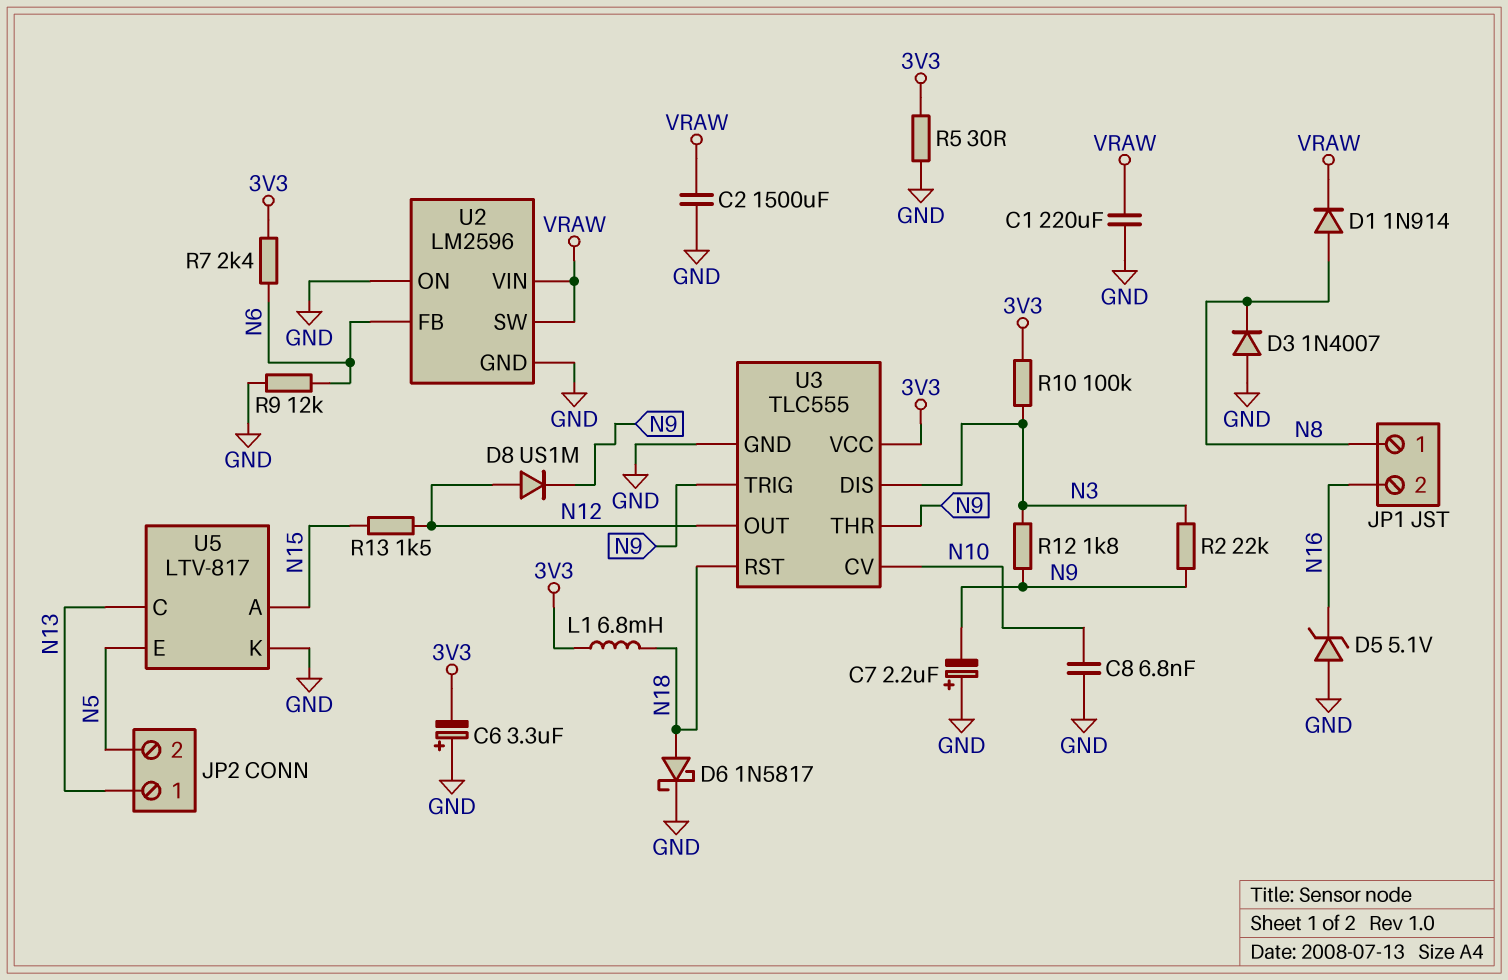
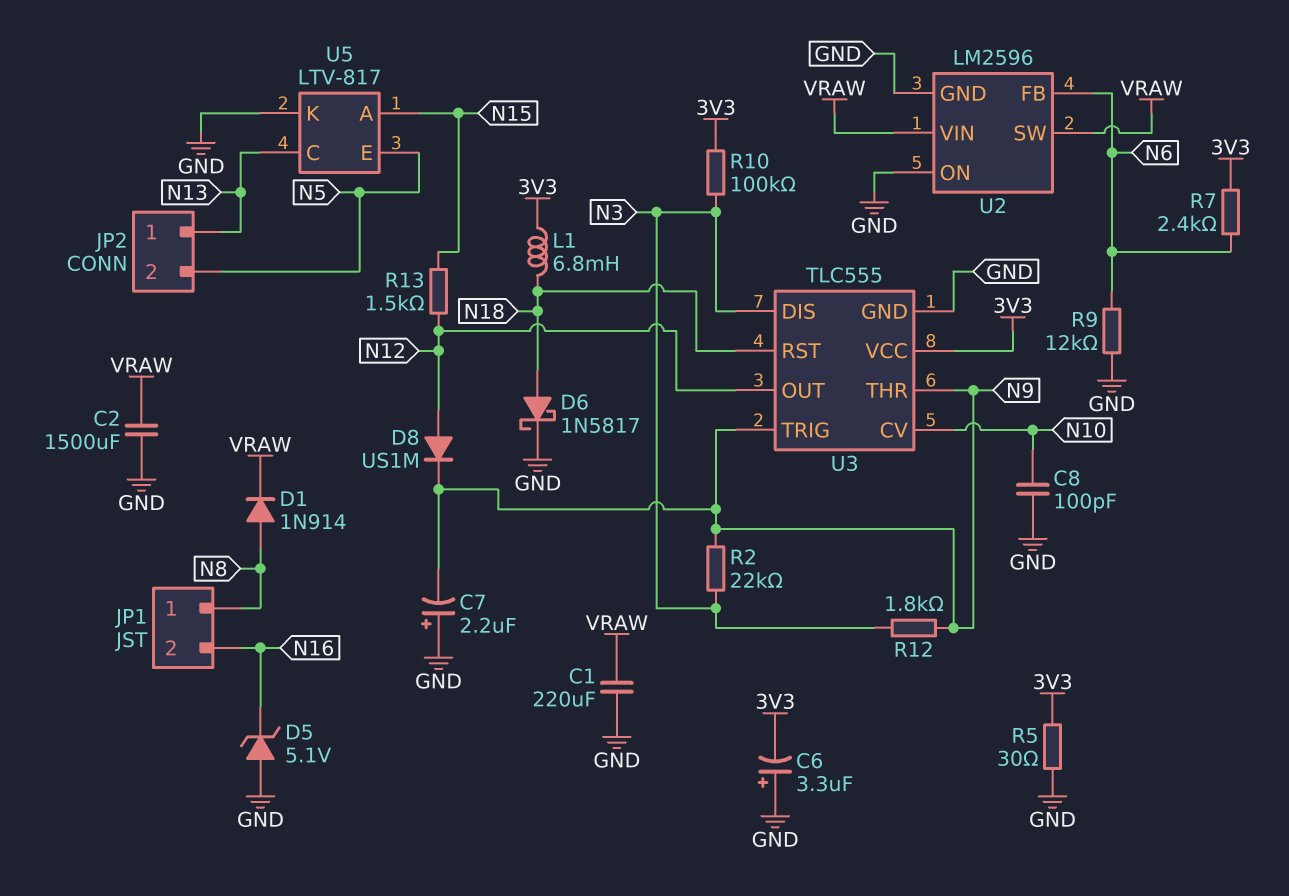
C8: 6.8nF (GND, N10) -> 100pF (GND, N10)
D3: diode 1N4007 (A GND, K N8) -> none

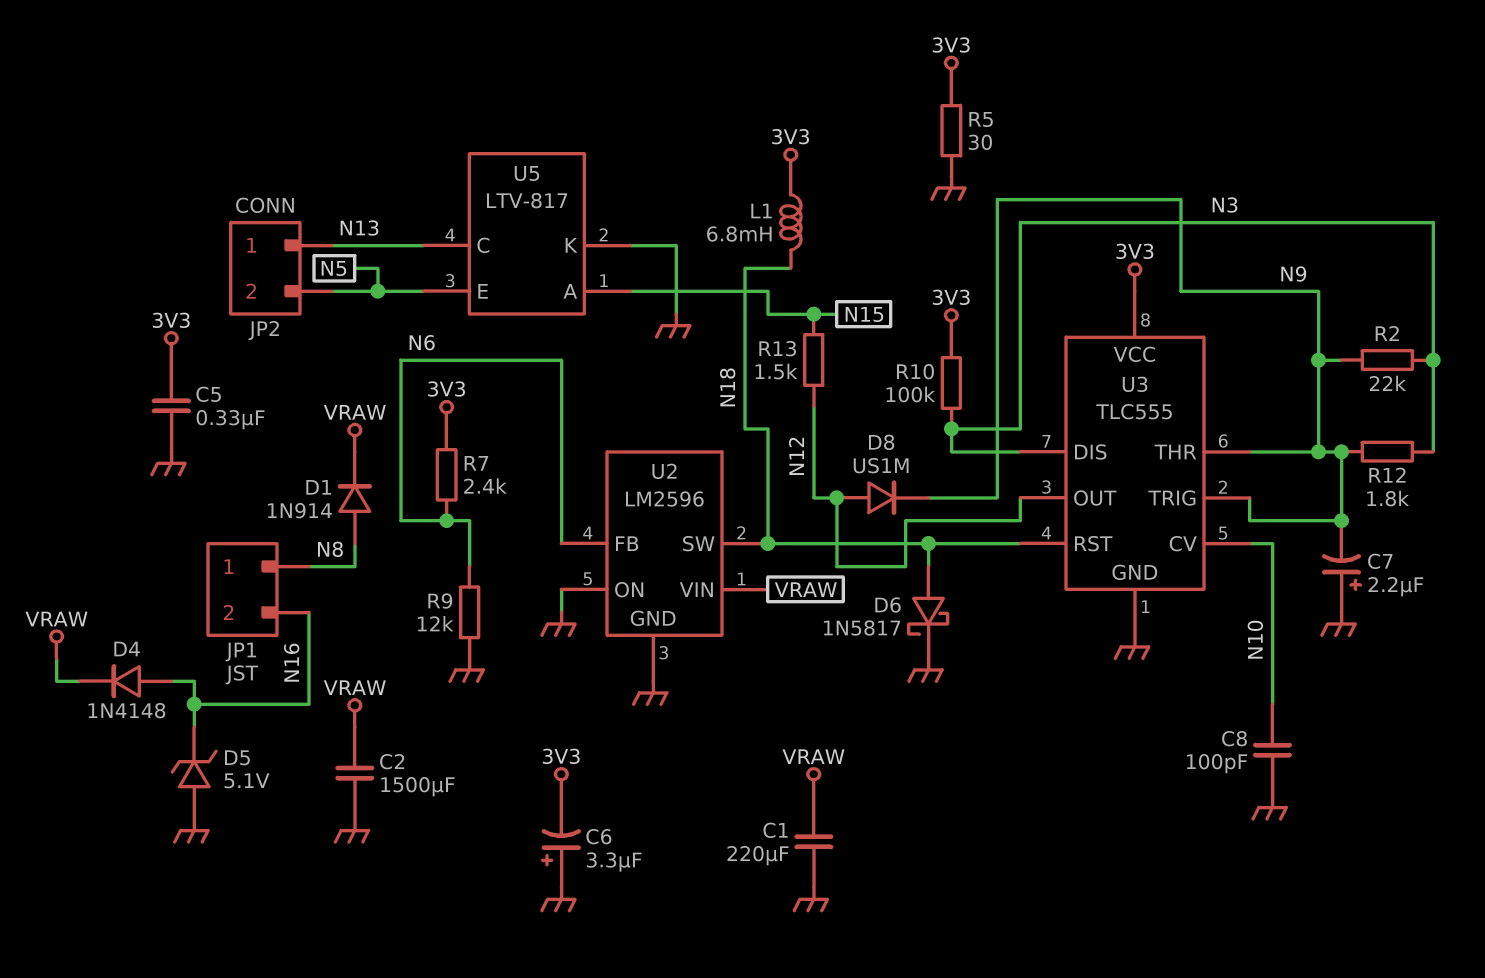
C5: none -> 330nF (3V3, GND)
D4: none -> diode 1N4148 (A N16, K VRAW)
U2 pin SW: VRAW -> N18

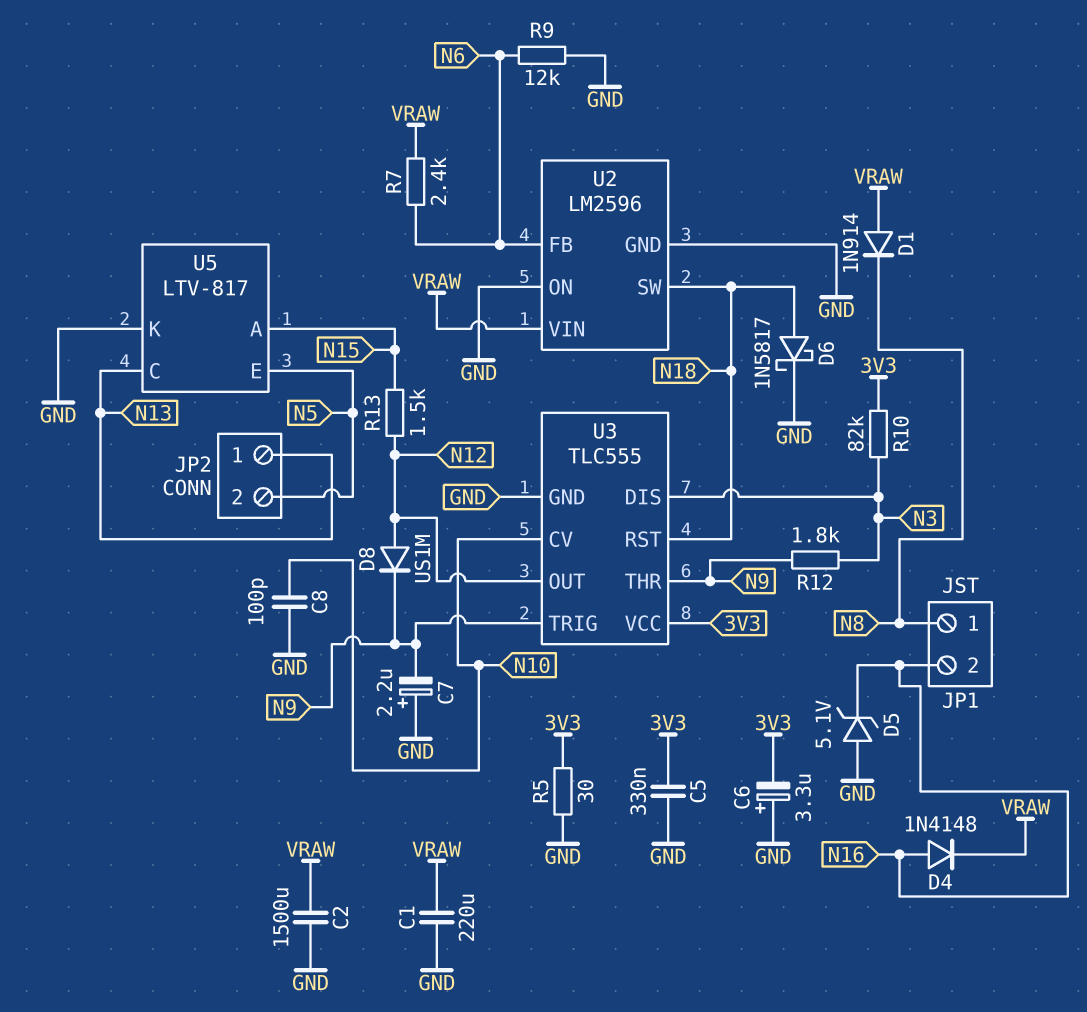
D1: diode 1N914 (A N8, K VRAW) -> diode 1N914 (A VRAW, K N8)
L1: 6.8mH (3V3, N18) -> none
R2: 22k (N3, N9) -> none
R7: 2.4k (3V3, N6) -> 2.4k (N6, VRAW)
R10: 100k (3V3, N3) -> 82k (3V3, N3)

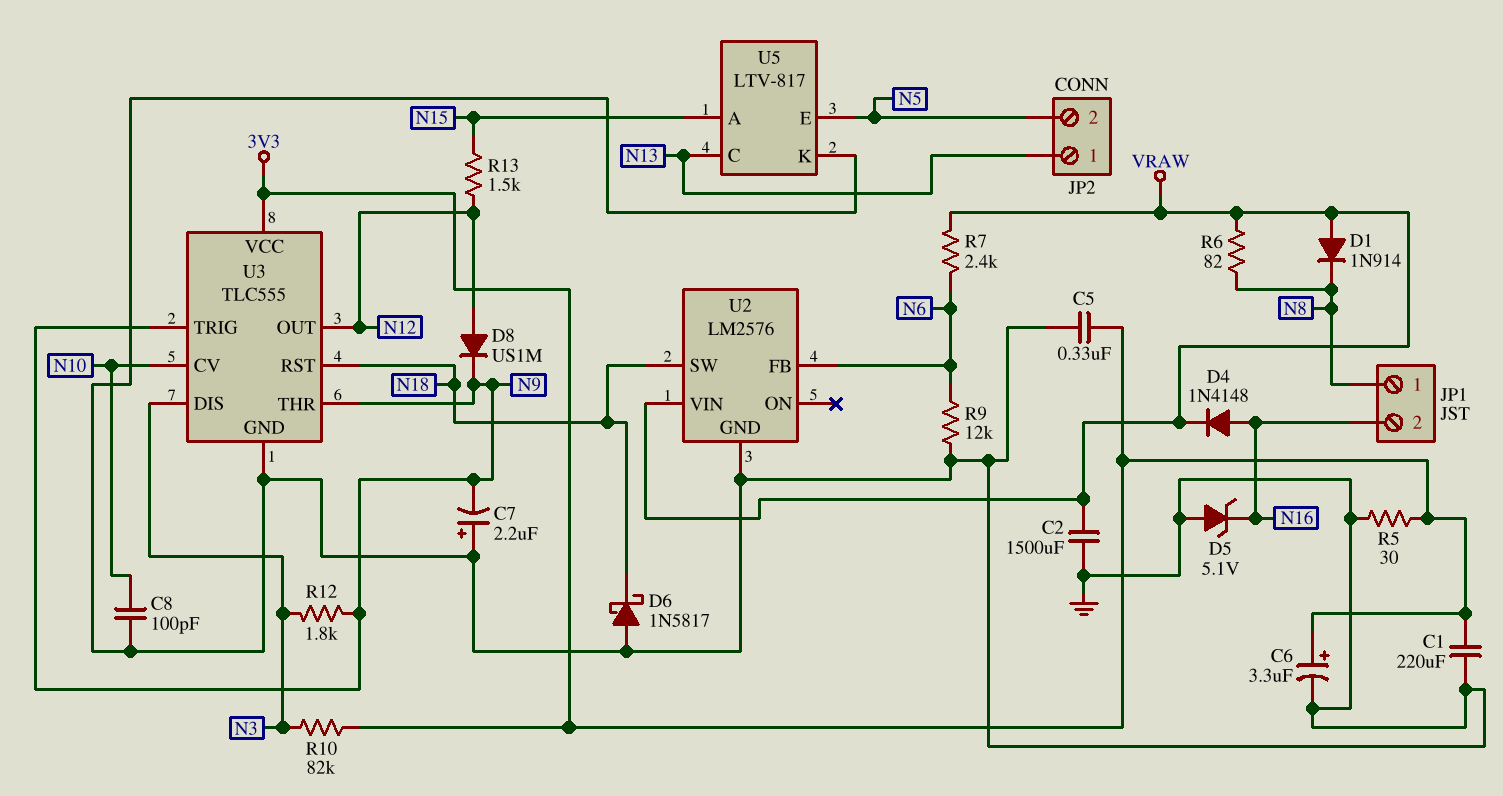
C1: 220uF (GND, VRAW) -> 220uF (3V3, GND)
C6: 3.3uF (plus GND, minus 3V3) -> 3.3uF (plus 3V3, minus GND)
D6: schottky 1N5817 (A N18, K GND) -> schottky 1N5817 (A GND, K N18)
R6: none -> 82 (N8, VRAW)
U2: LM2596 -> LM2576
U2 pin ON: GND -> none

